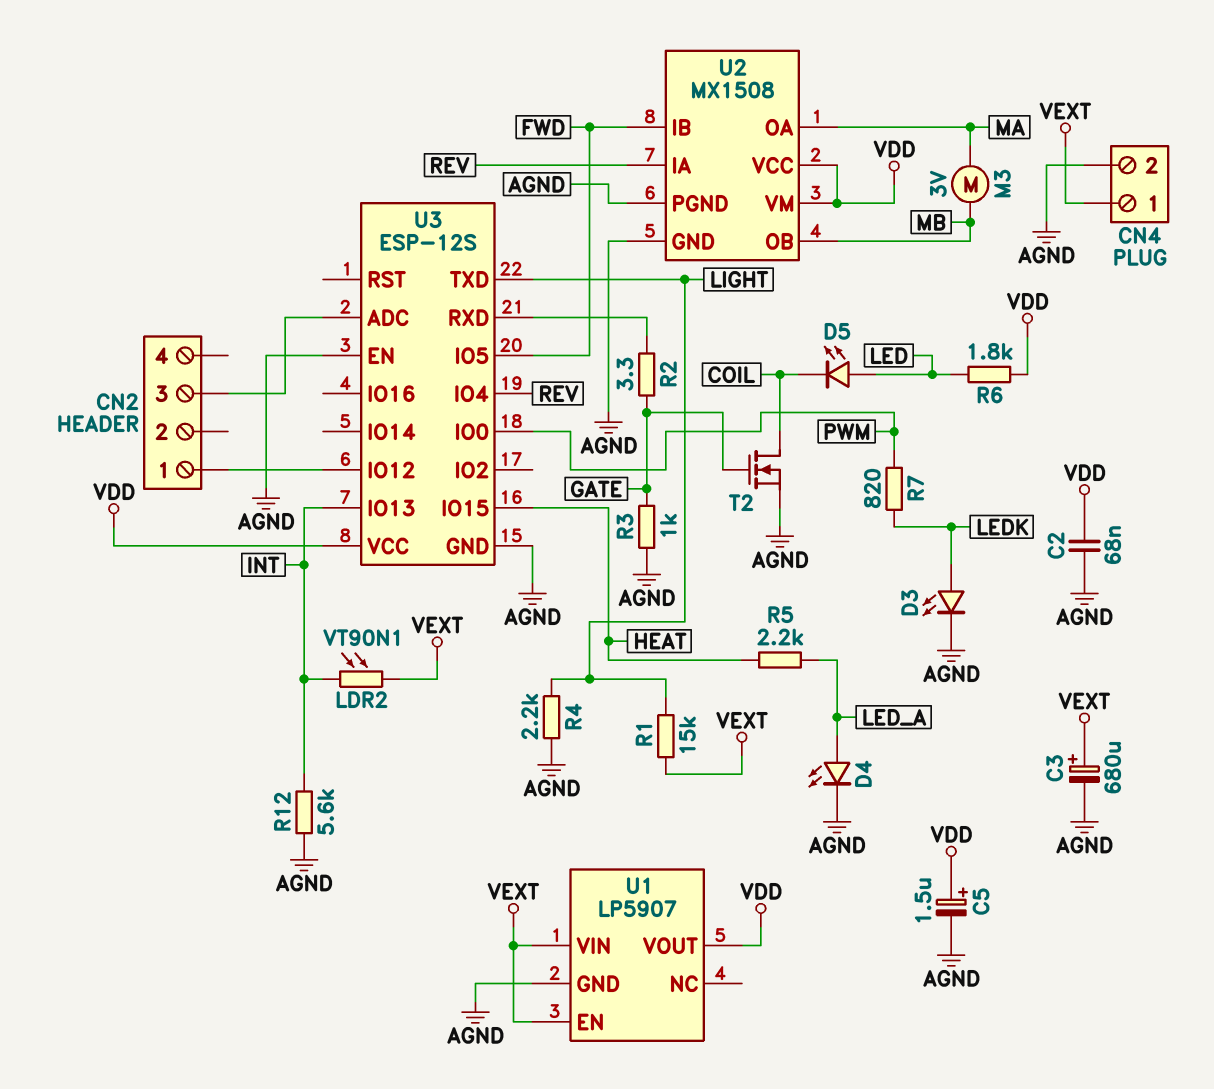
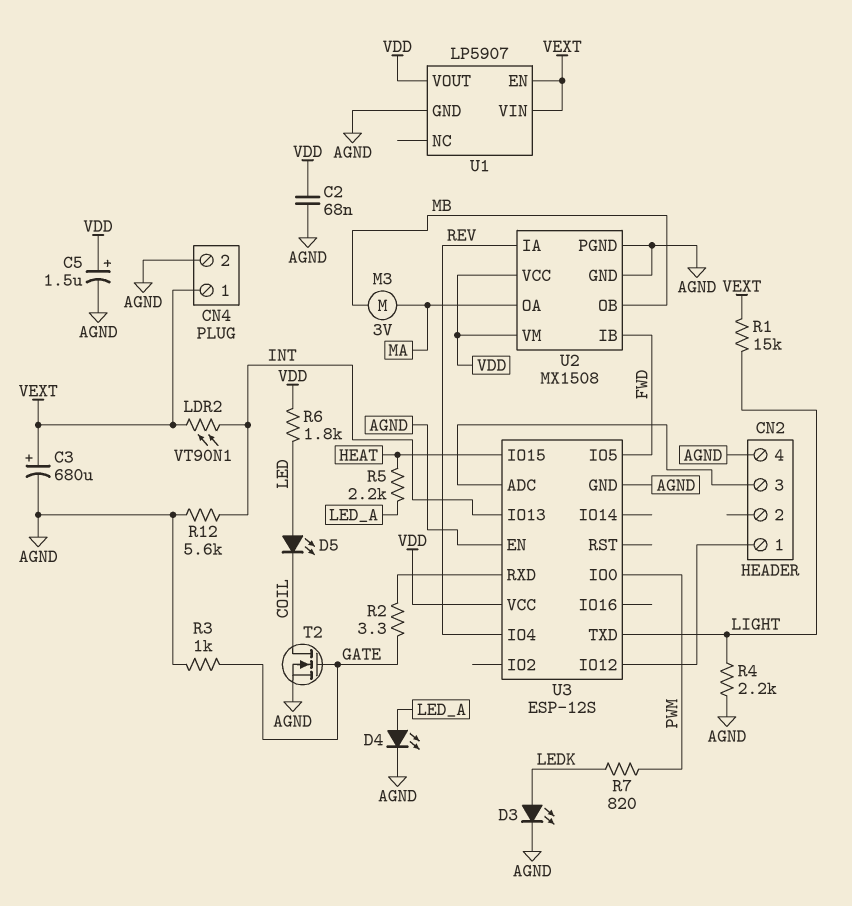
CN2 pin 4: none -> AGND

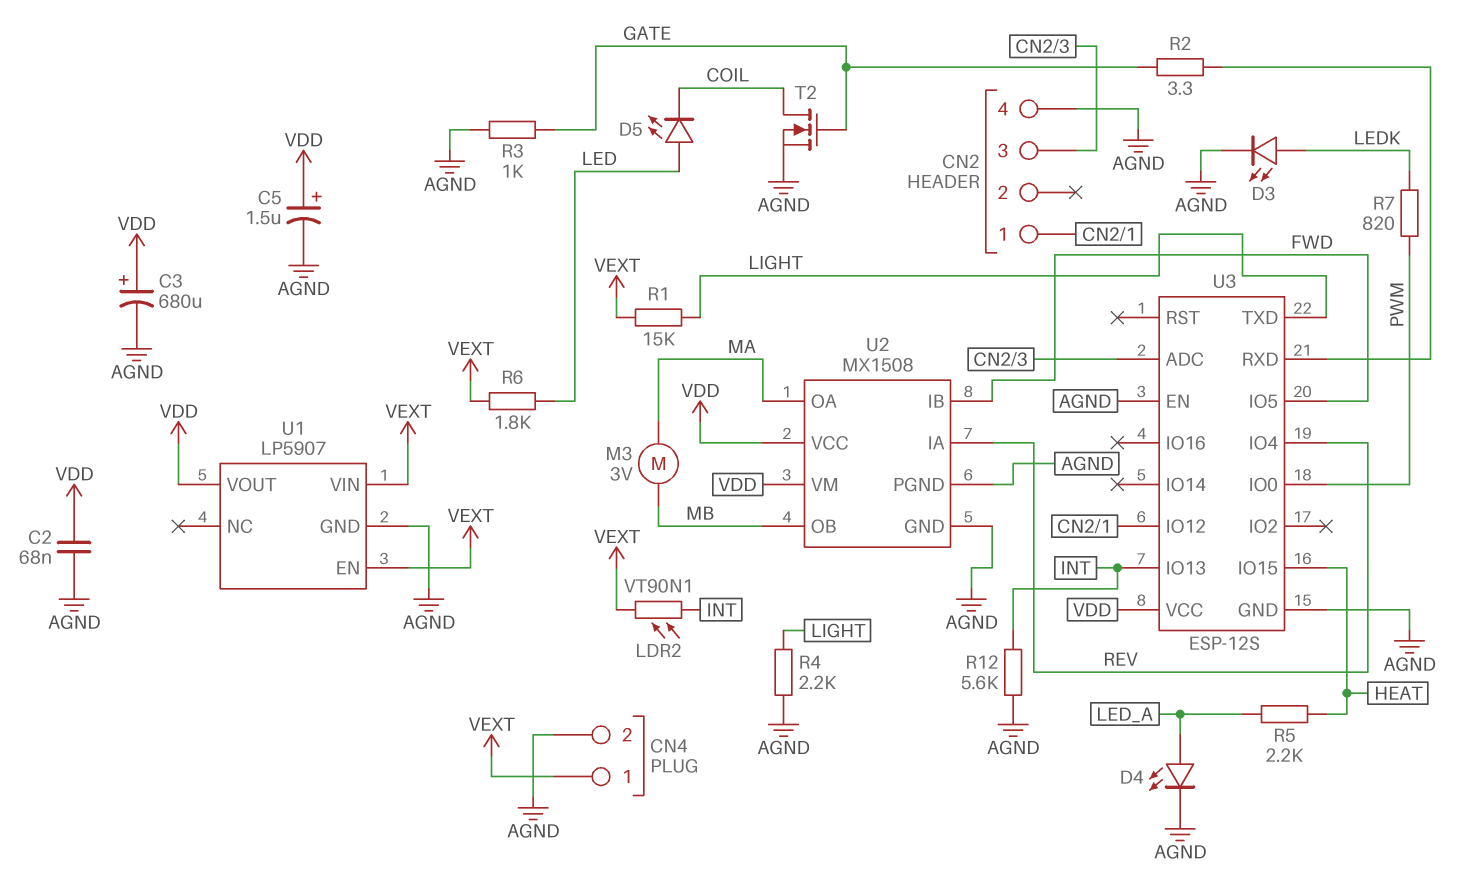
C3: 680uF (plus VEXT, minus AGND) -> 680uF (plus VDD, minus AGND)
R6: 1.8k (LED, VDD) -> 1.8k (LED, VEXT)

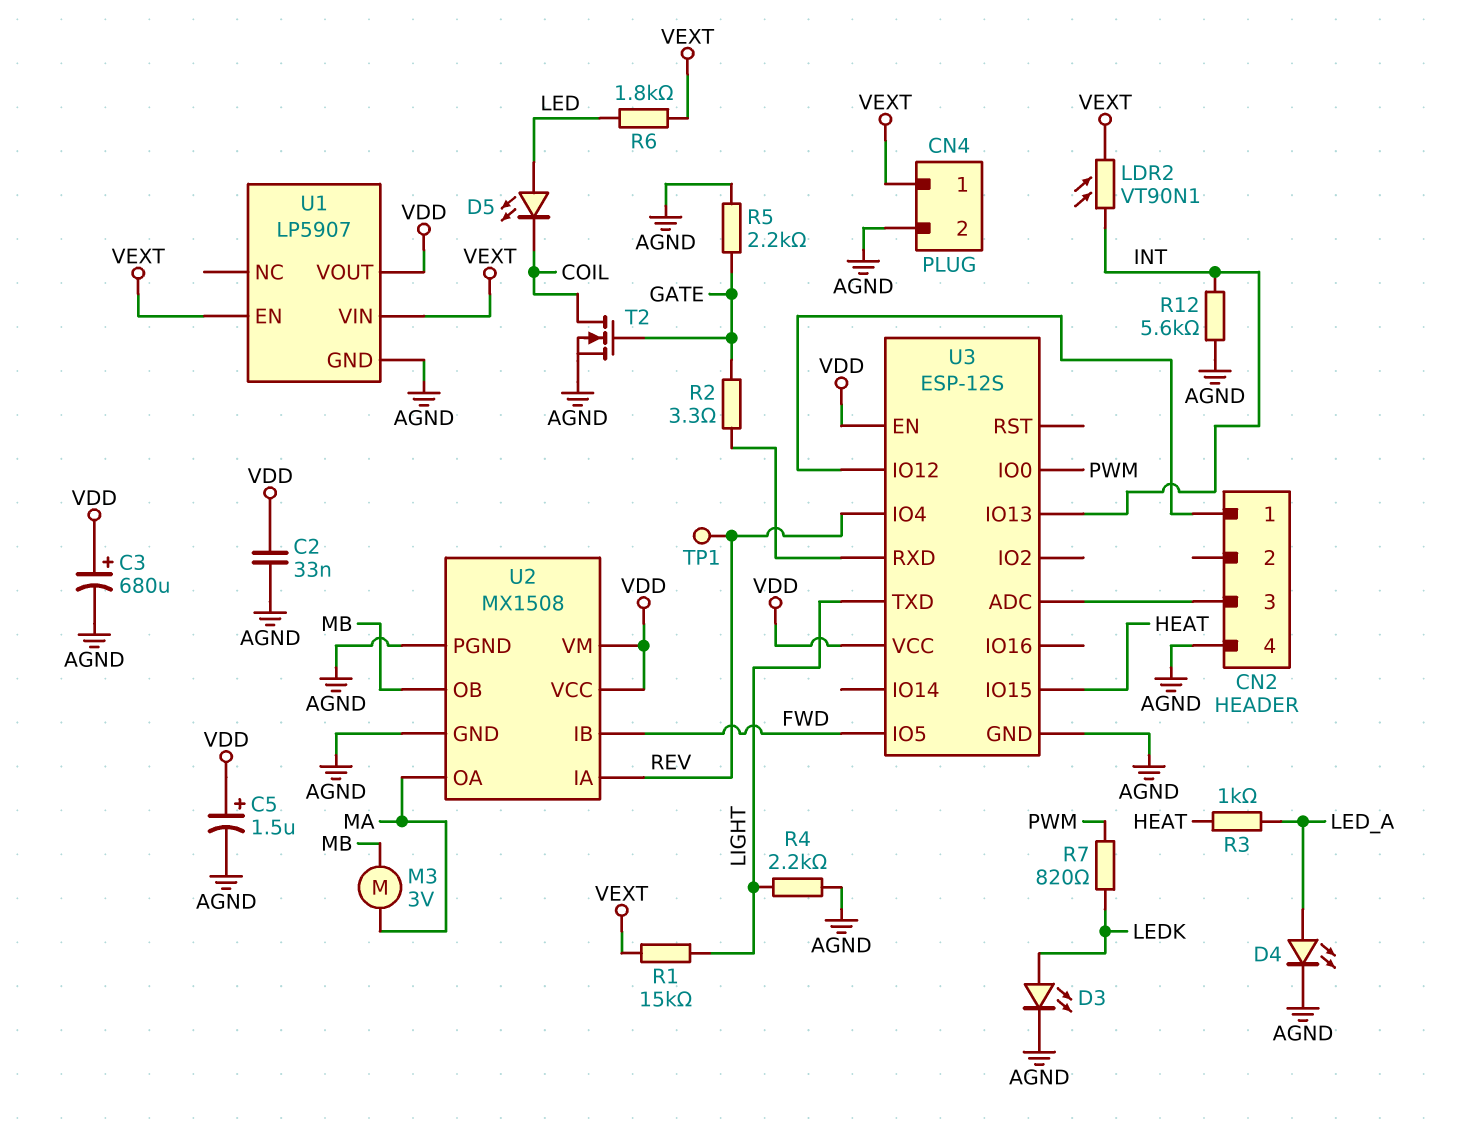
C2: 68nF (AGND, VDD) -> 33nF (AGND, VDD)
R3: 1k (AGND, GATE) -> 1k (HEAT, LED_A)
R5: 2.2k (HEAT, LED_A) -> 2.2k (AGND, GATE)
TP1: none -> test point (REV)
U3 pin EN: AGND -> VDD

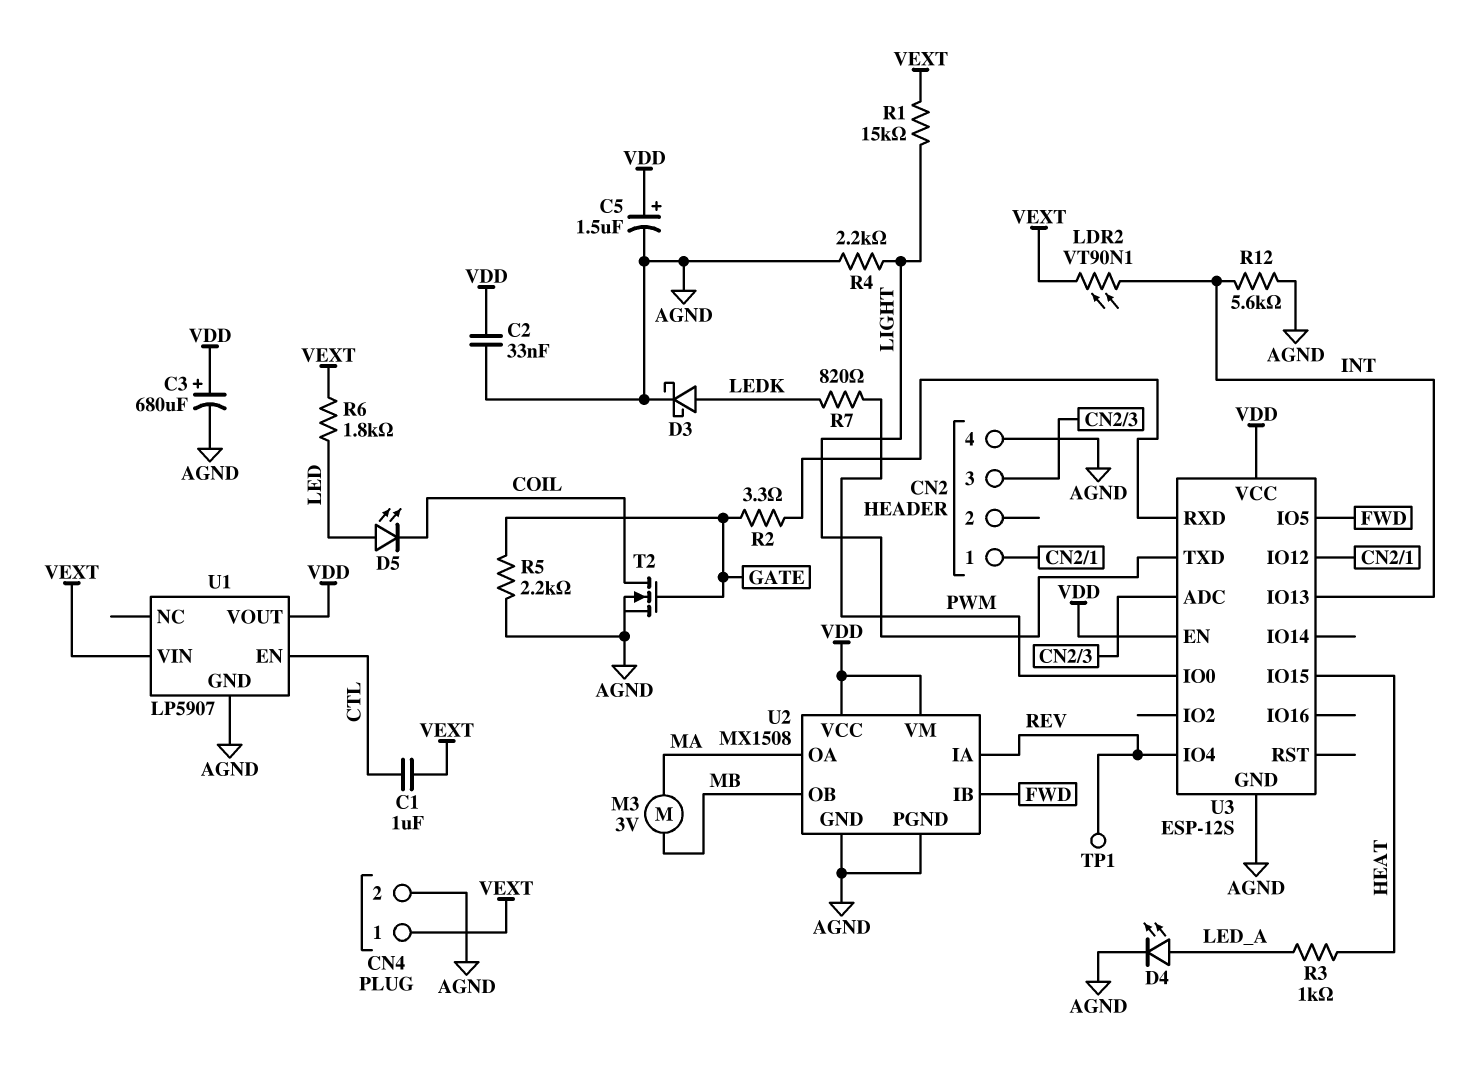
C1: none -> 1uF (CTL, VEXT)
D3: LED (A LEDK, K AGND) -> schottky (A LEDK, K AGND)
U1 pin EN: VEXT -> CTL

